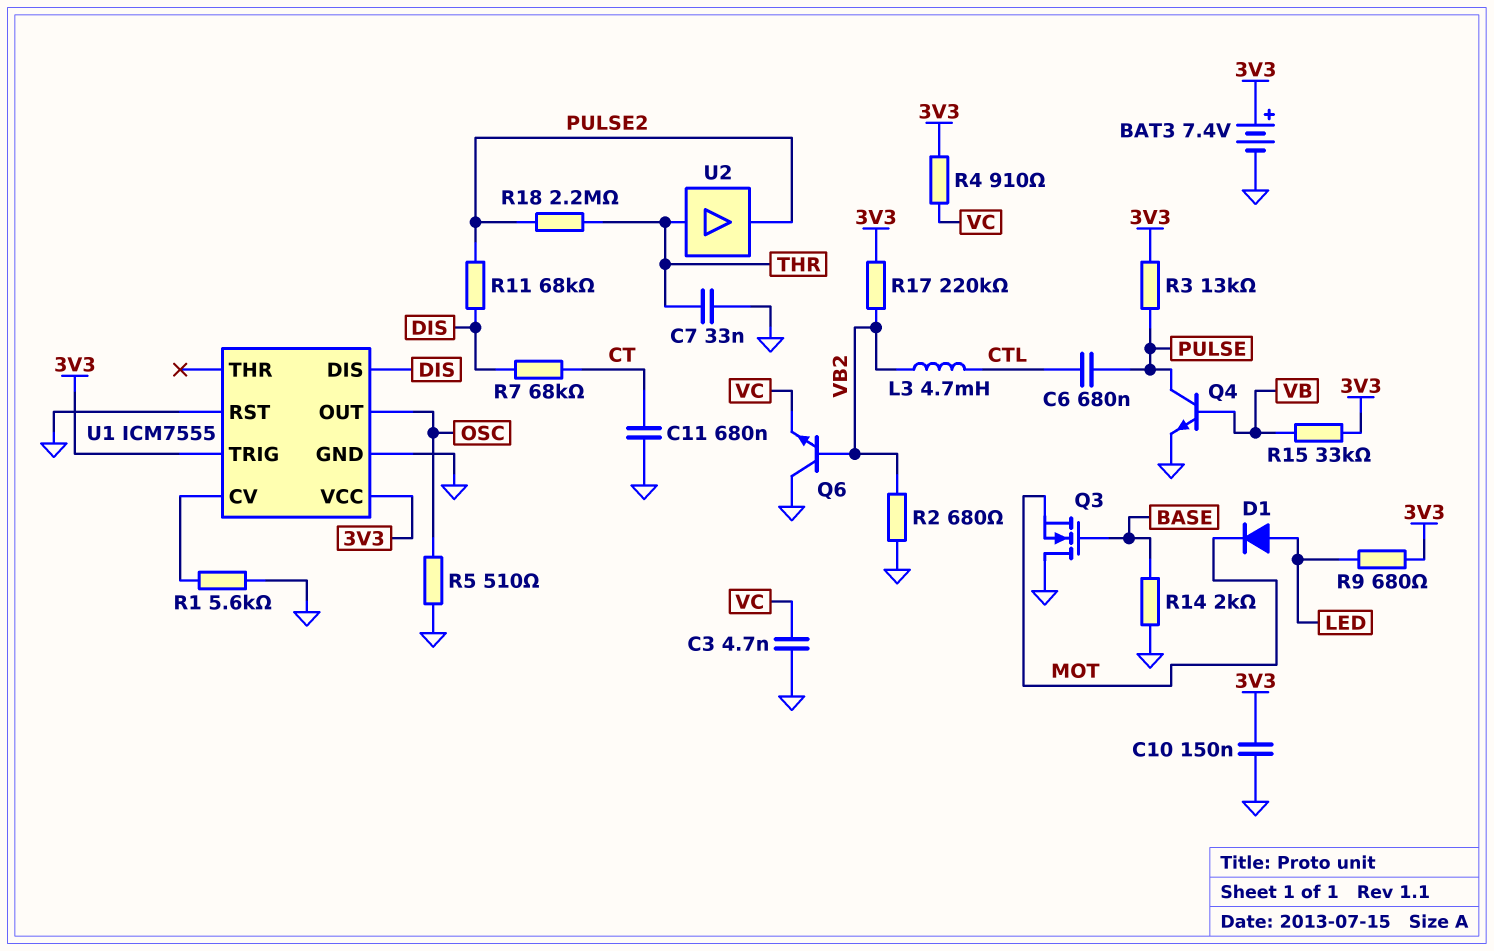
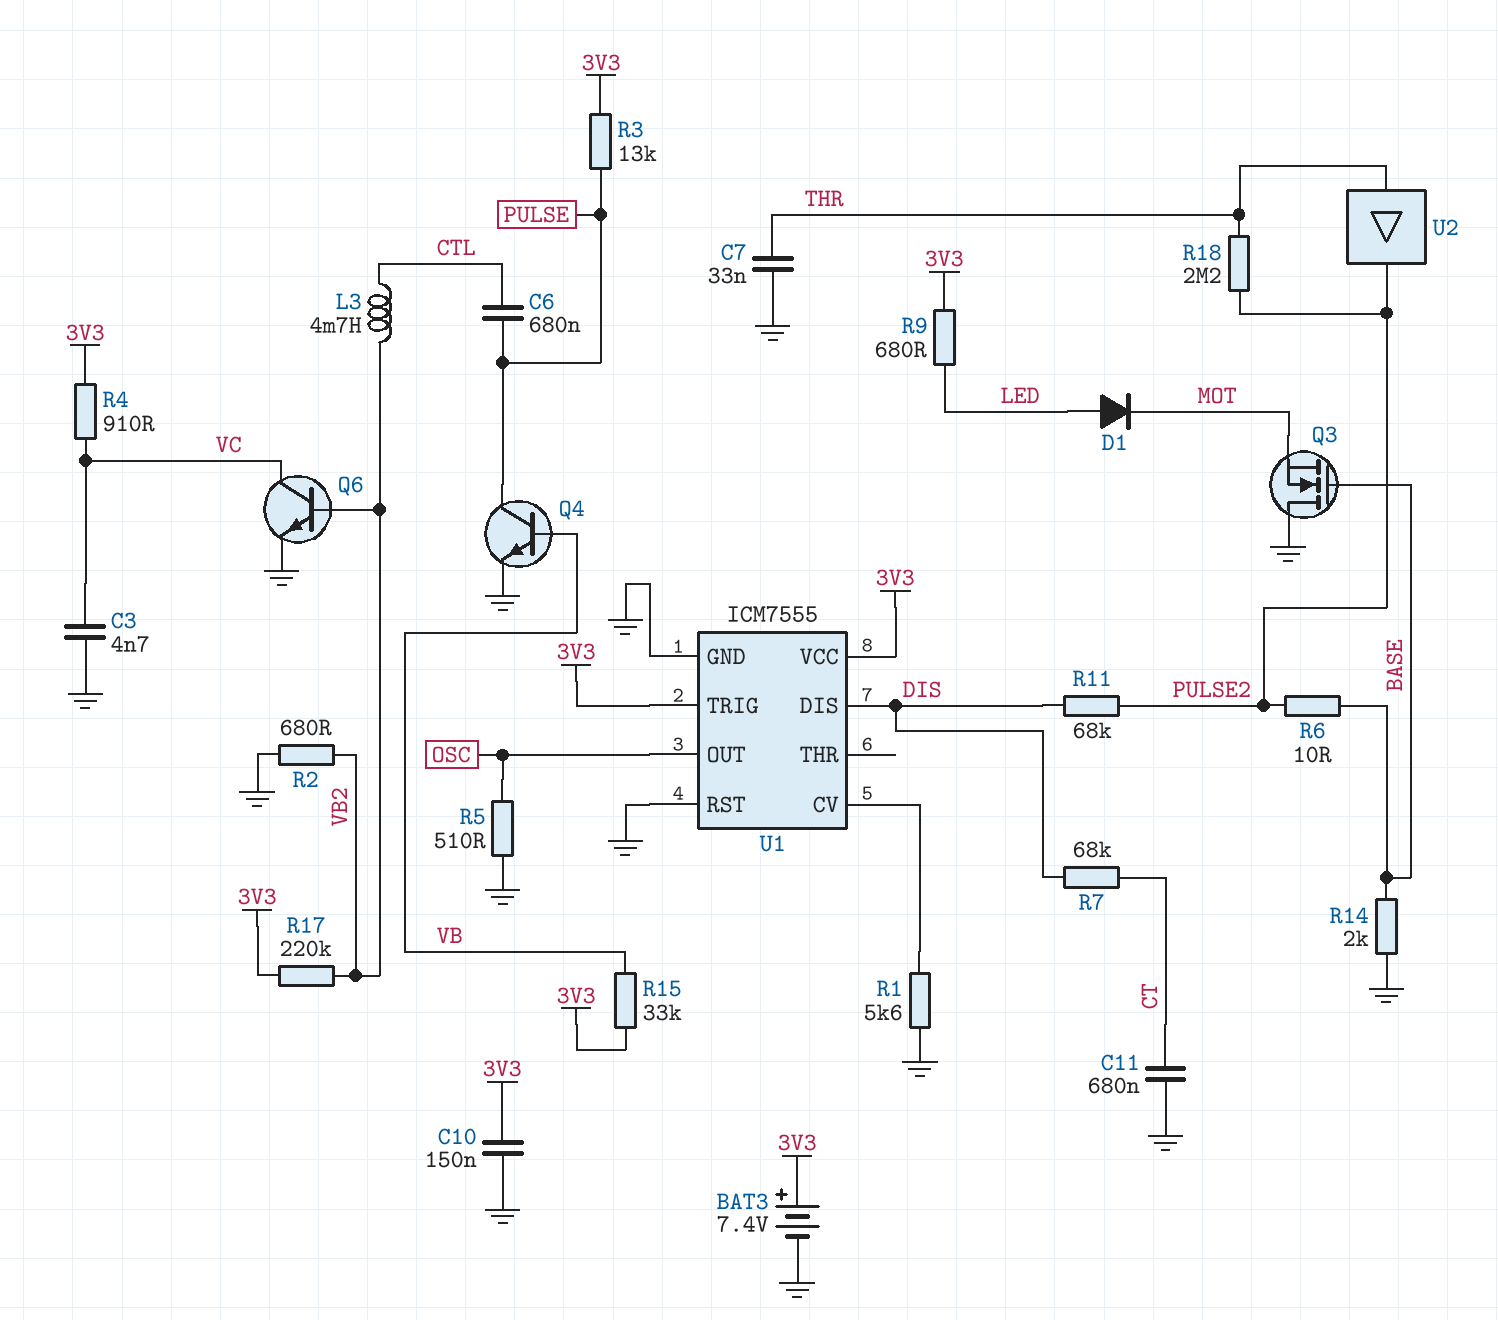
Q6: NPN (B VB2, C GND, E VC) -> NPN (B VB2, C VC, E GND)
R6: none -> 10 (BASE, PULSE2)

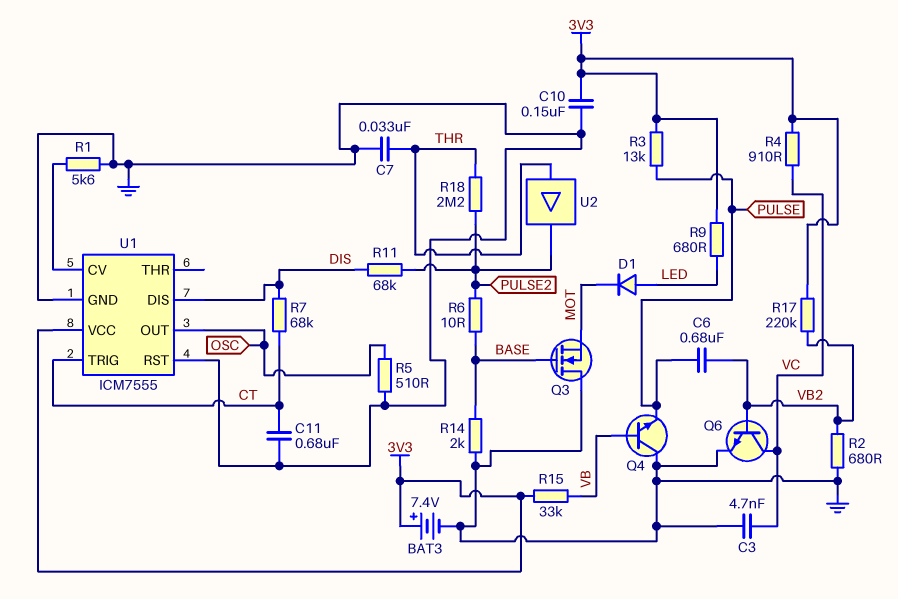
C6: 680nF (CTL, PULSE) -> 680nF (PULSE, VB2)
L3: 4.7mH (CTL, VB2) -> none
Q4: NPN (B VB, C PULSE, E GND) -> NPN (B VB, C GND, E PULSE)
U1 pin TRIG: 3V3 -> CT

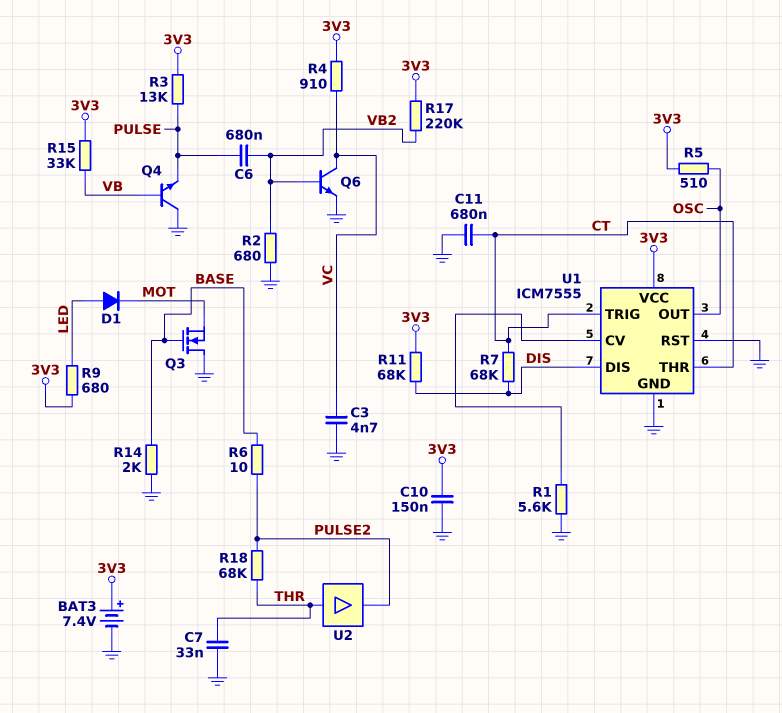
R5: 510 (GND, OSC) -> 510 (3V3, OSC)
R11: 68k (DIS, PULSE2) -> 68k (3V3, DIS)
R18: 2.2M (PULSE2, THR) -> 68k (PULSE2, THR)
U1 pin THR: none -> CT

